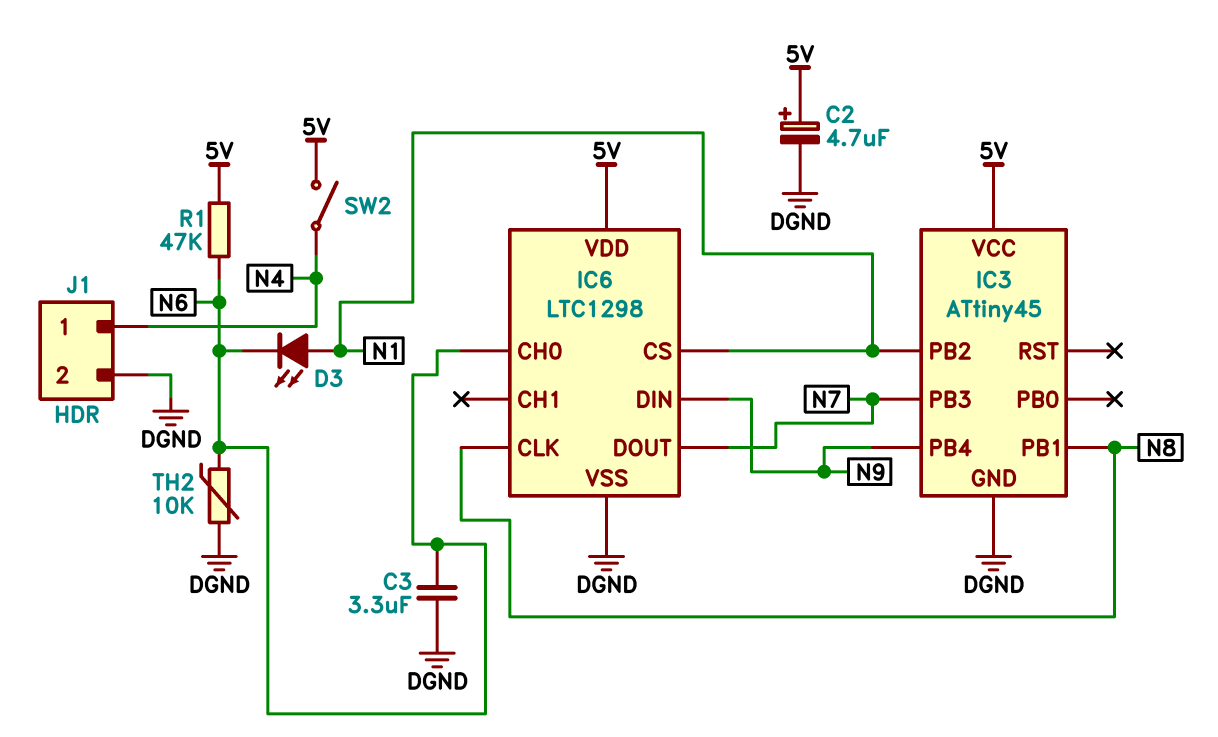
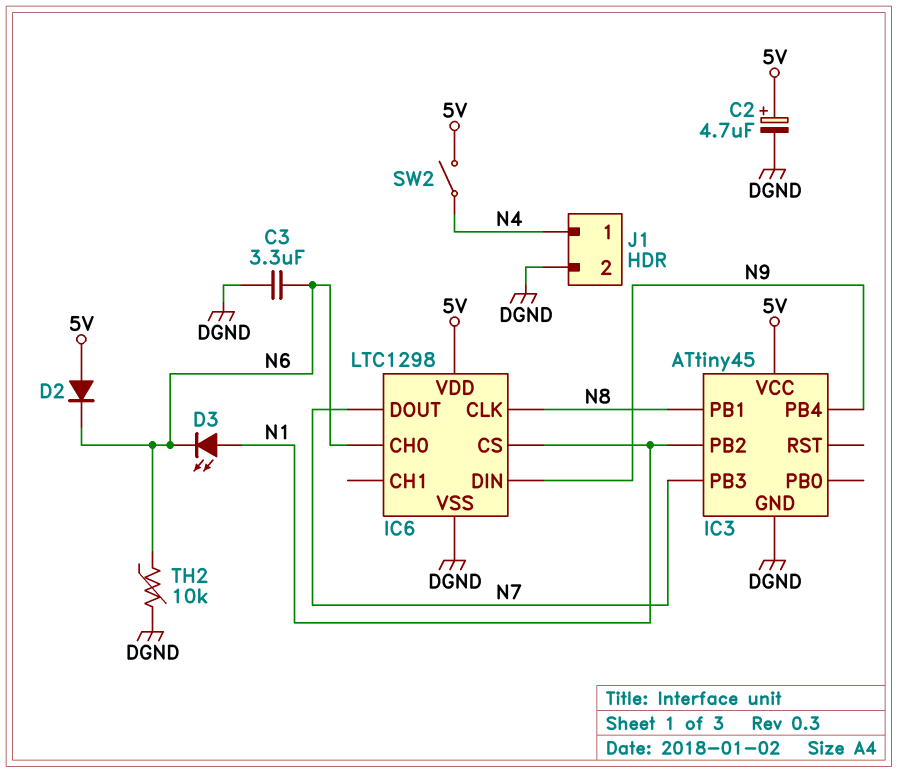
D2: none -> diode (A 5V, K N6)
R1: 47k (5V, N6) -> none

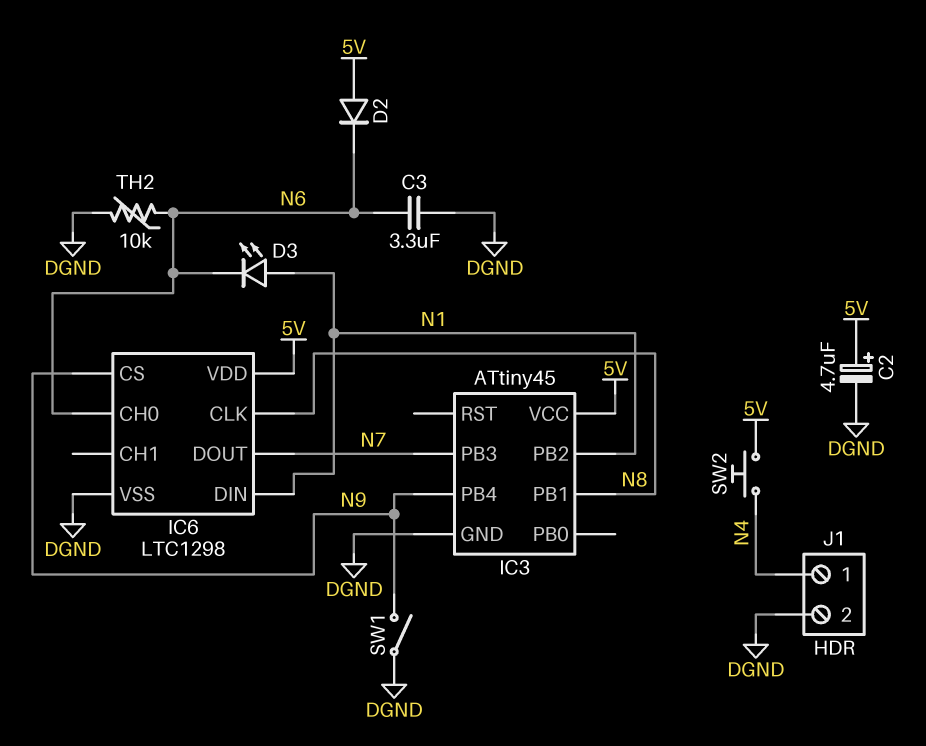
IC6 pin CS: N1 -> N9
IC6 pin DIN: N9 -> N1
SW1: none -> switch (DGND, N9)
SW2: switch (5V, N4) -> button (5V, N4)

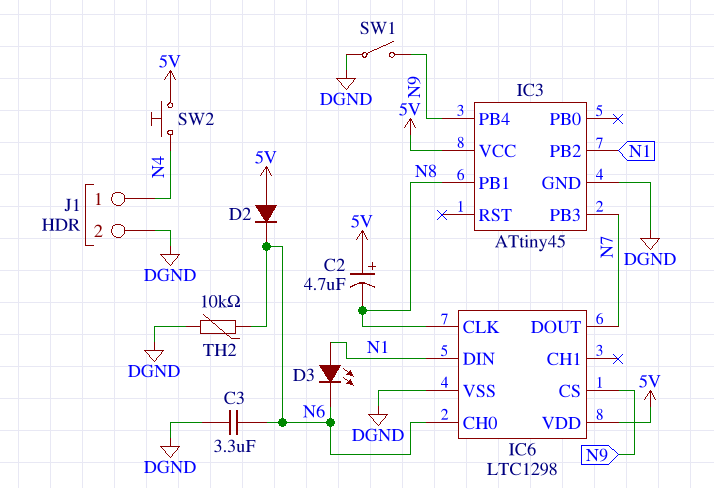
C2: 4.7uF (plus 5V, minus DGND) -> 4.7uF (plus 5V, minus N8)

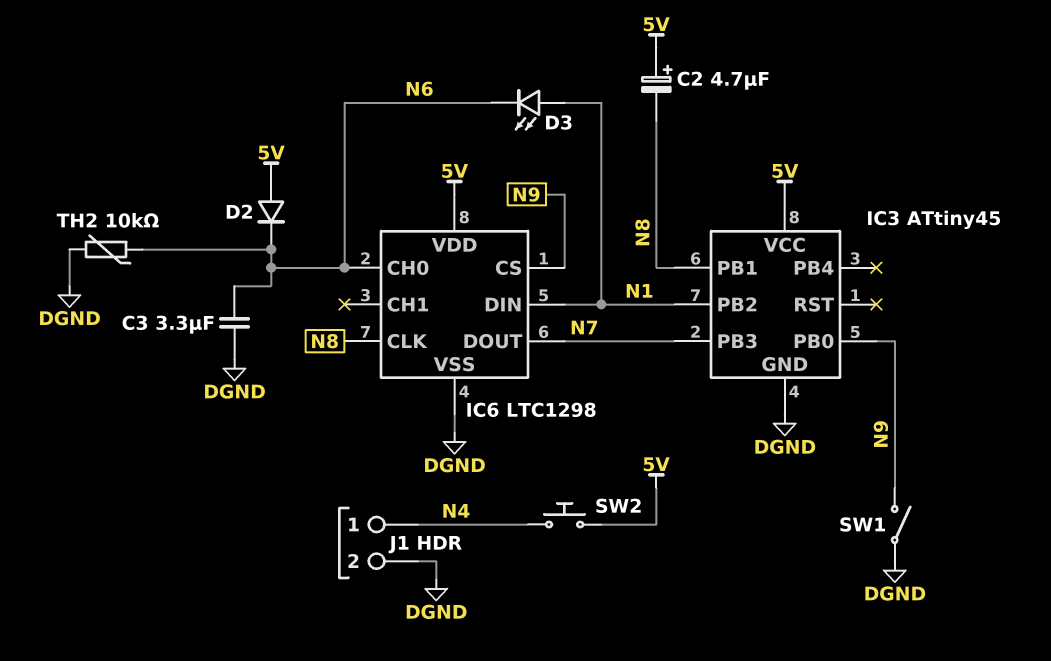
IC3 pin PB0: none -> N9
IC3 pin PB4: N9 -> none

